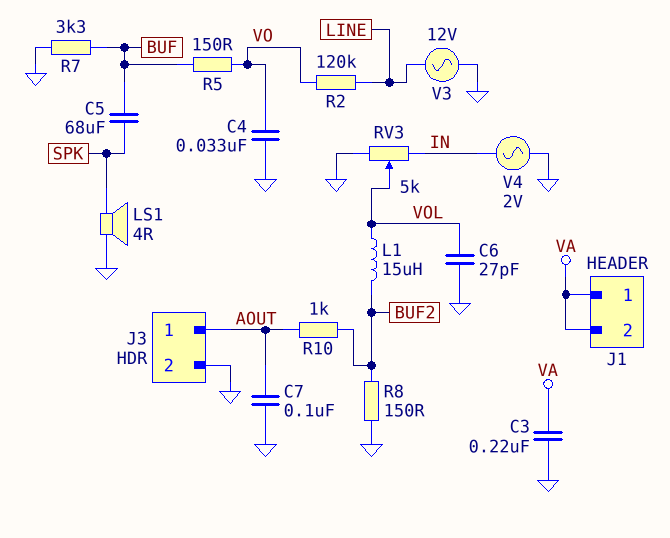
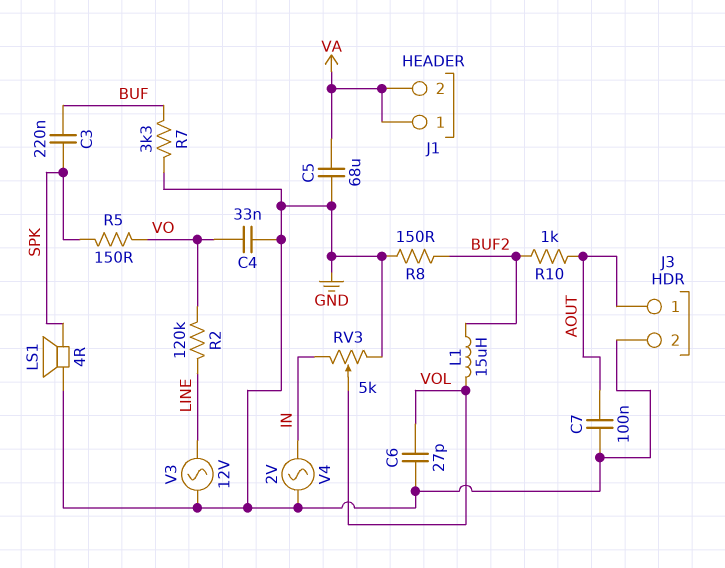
C3: 220nF (GND, VA) -> 220nF (BUF, SPK)
C5: 68uF (BUF, SPK) -> 68uF (GND, VA)
R5: 150 (BUF, VO) -> 150 (SPK, VO)

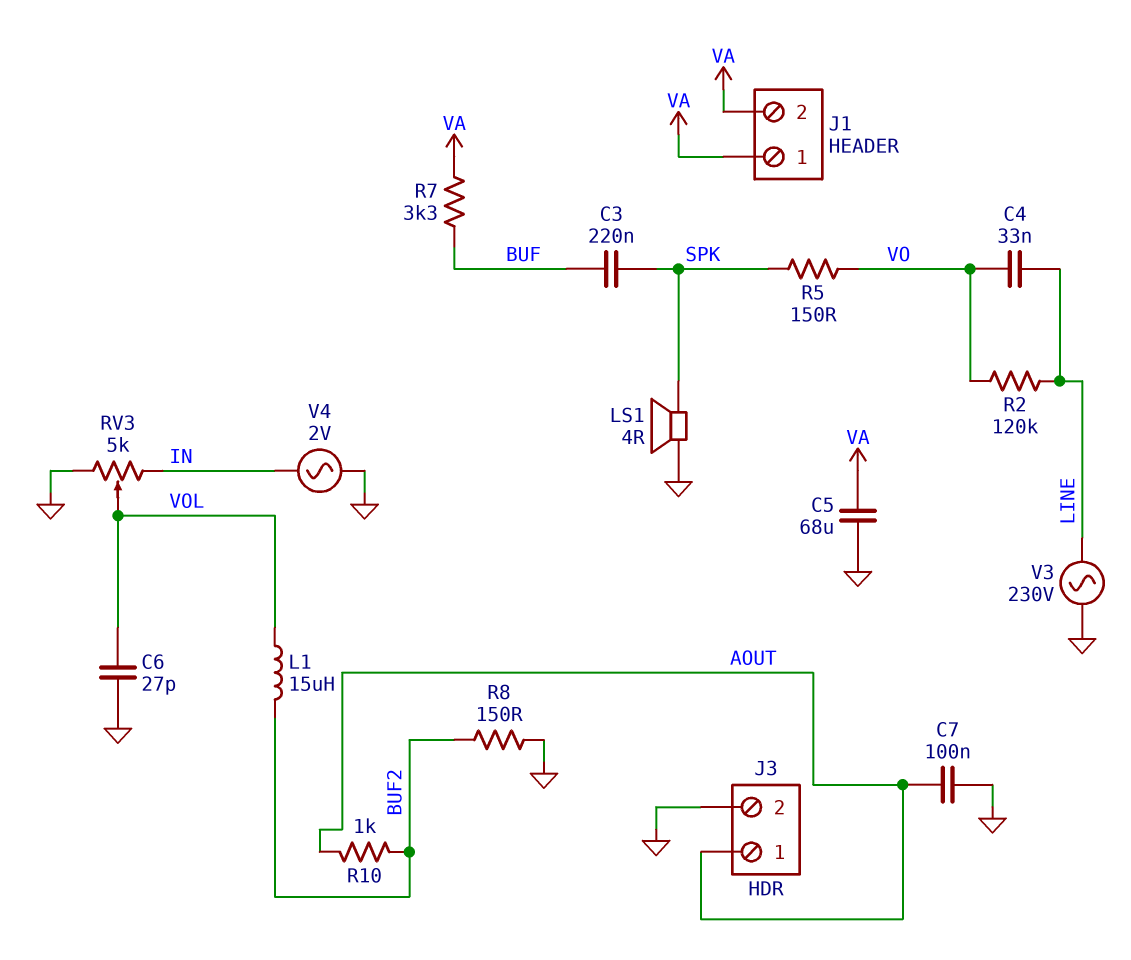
C4: 33nF (GND, VO) -> 33nF (LINE, VO)
R7: 3.3k (BUF, GND) -> 3.3k (BUF, VA)
V3: AC 12V (GND, LINE) -> AC 230V (GND, LINE)

